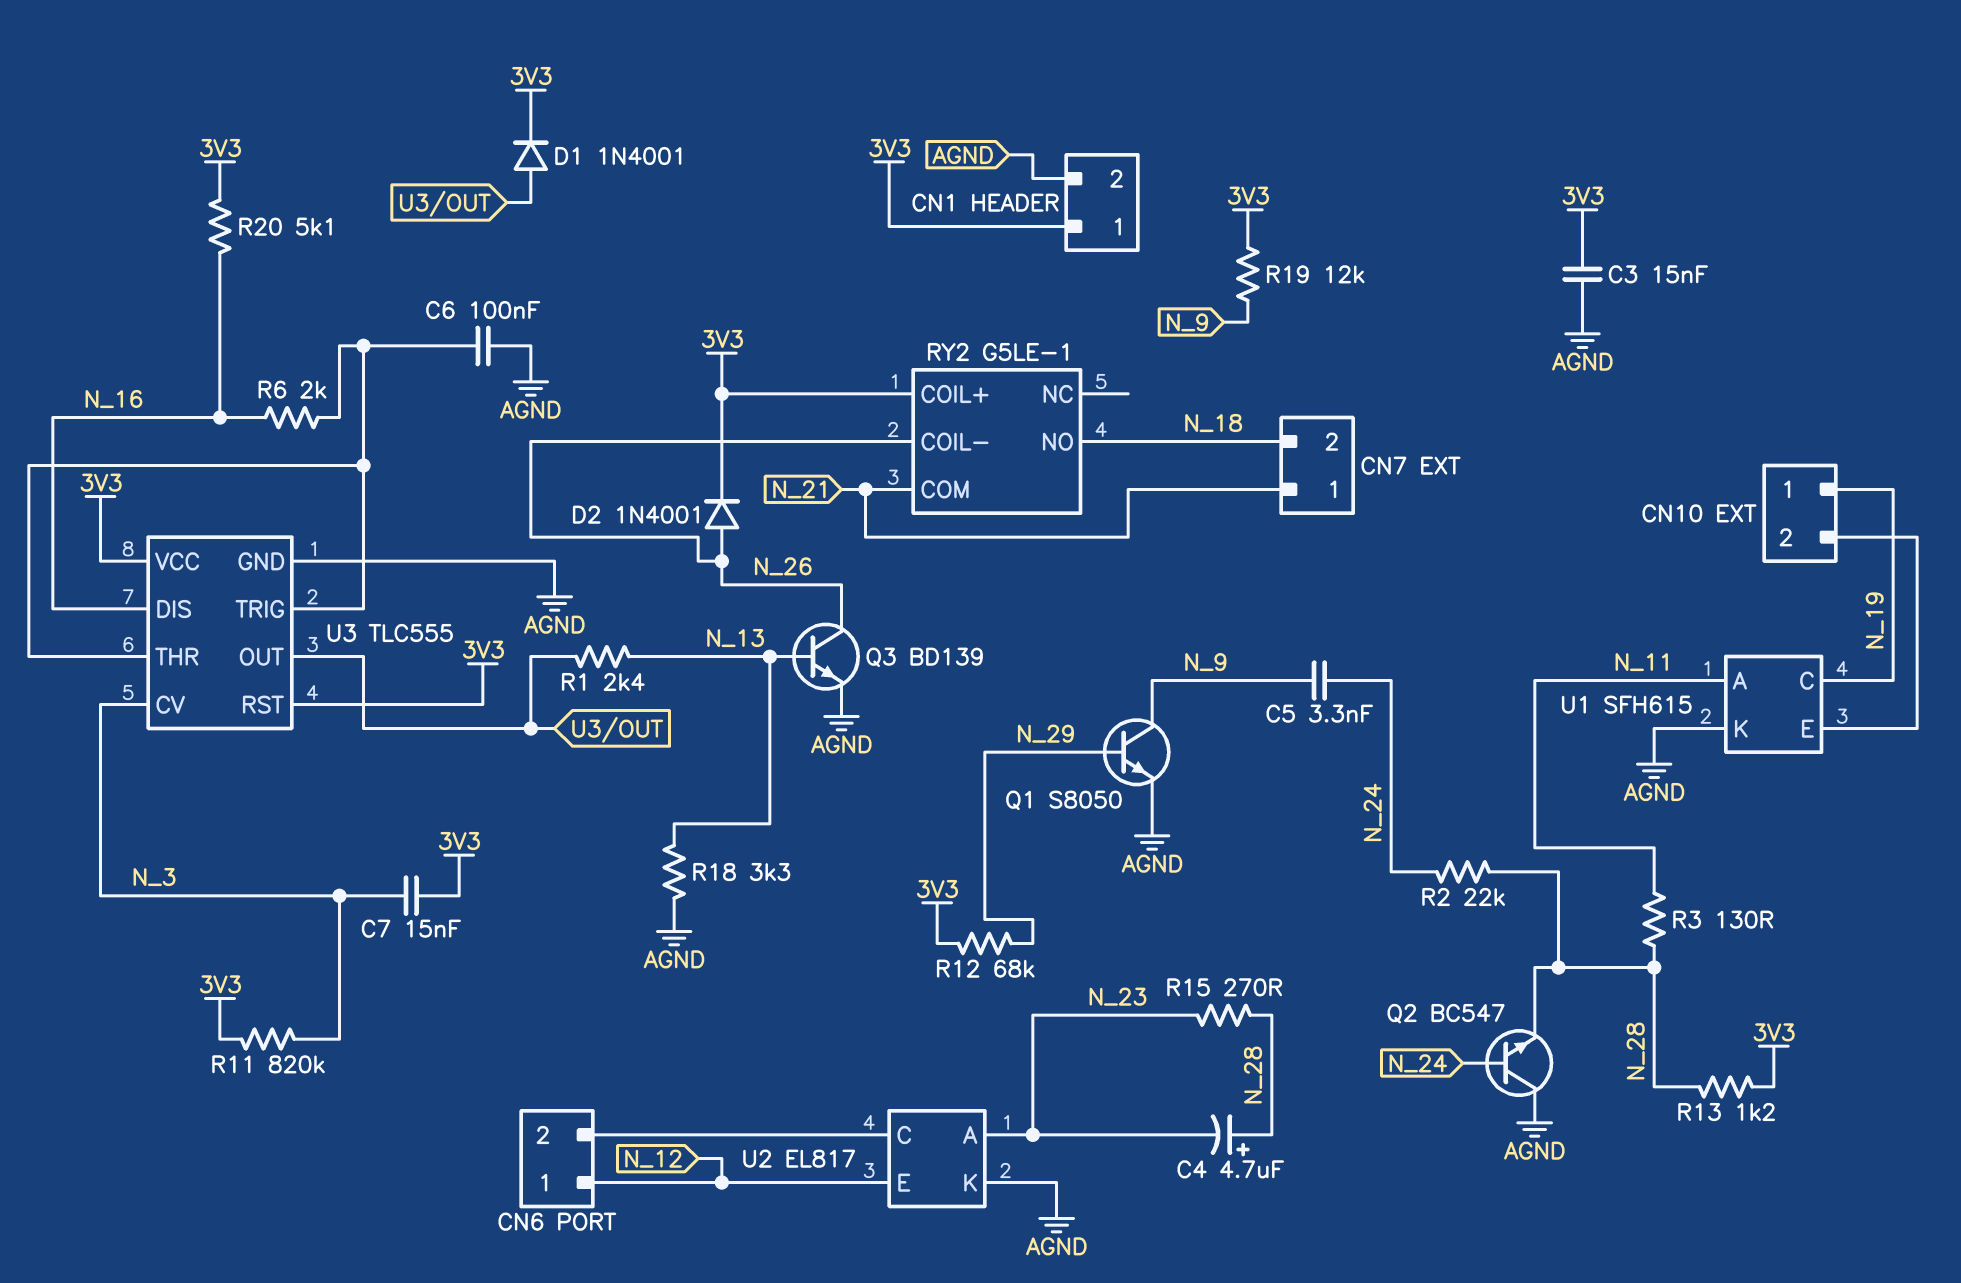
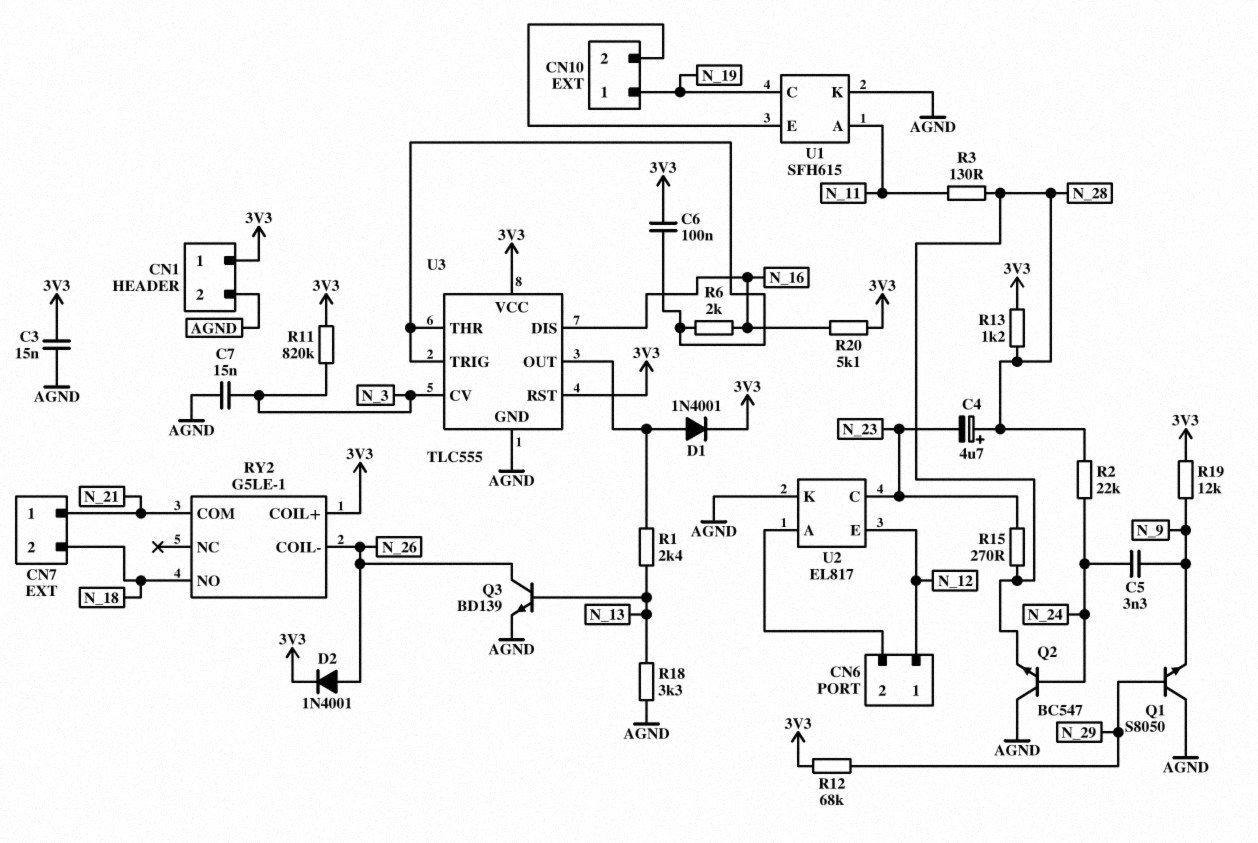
C6: 100nF (AGND, U3/THR) -> 100nF (3V3, U3/THR)
C7: 15nF (3V3, N_3) -> 15nF (AGND, N_3)
Q1: NPN S8050 (B N_29, C N_9, E AGND) -> NPN S8050 (B N_29, C AGND, E N_9)
U2 pin A: N_23 -> CN6/2
U2 pin C: CN6/2 -> N_23

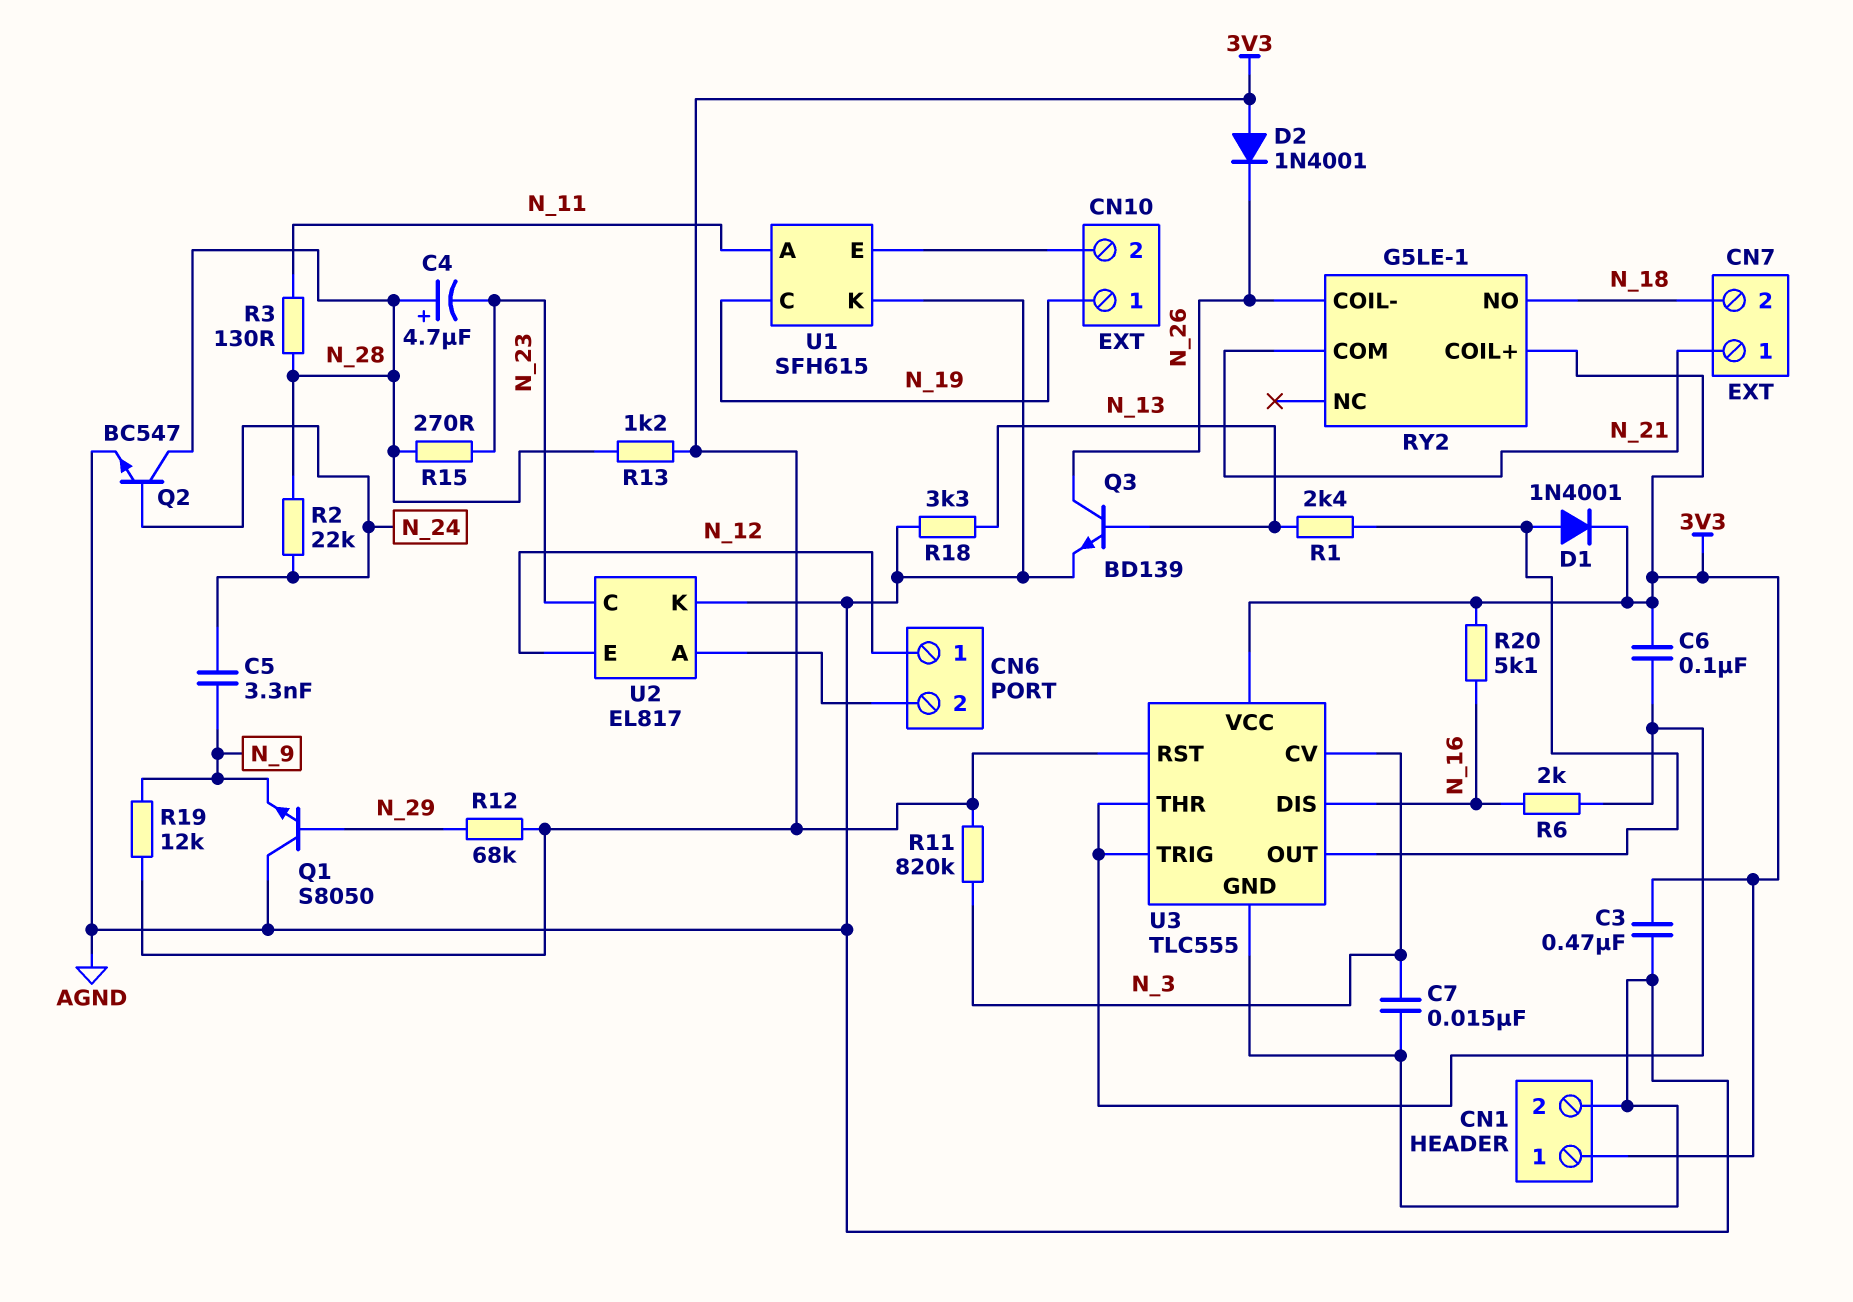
C3: 15nF (3V3, AGND) -> 470nF (3V3, AGND)
D2: diode 1N4001 (A N_26, K 3V3) -> diode 1N4001 (A 3V3, K N_26)
Q2: NPN BC547 (B N_24, C AGND, E N_28) -> NPN BC547 (B N_24, C N_28, E AGND)

